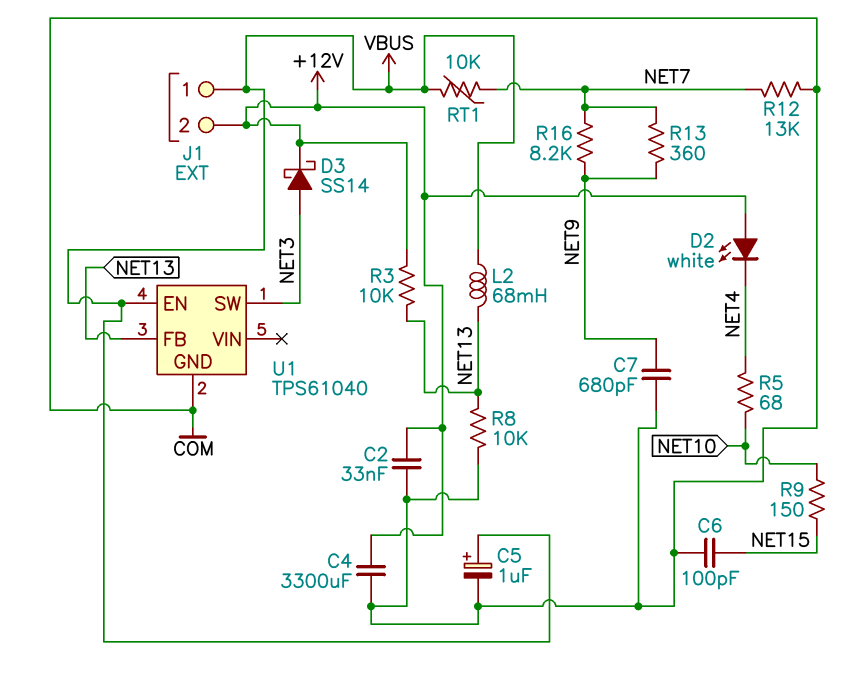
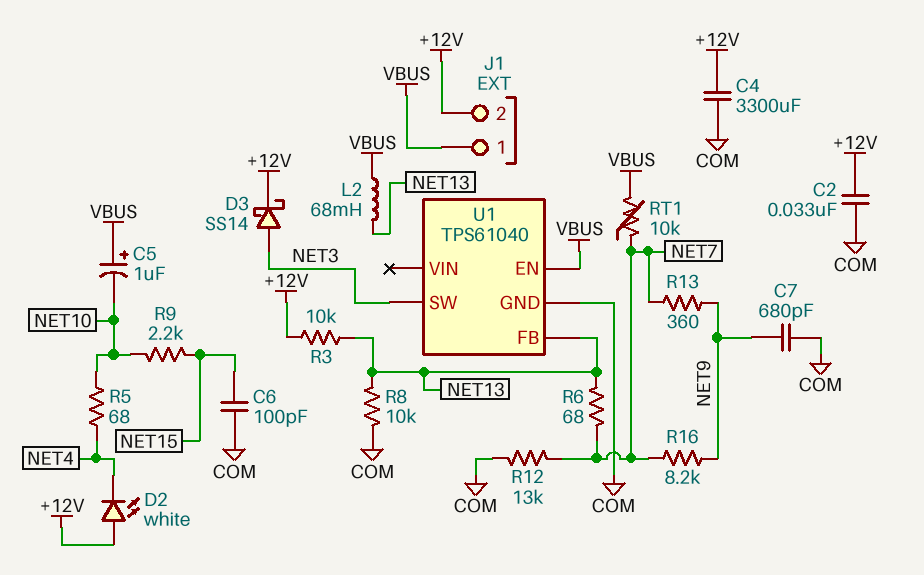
C5: 1uF (plus VBUS, minus COM) -> 1uF (plus VBUS, minus NET10)
R6: none -> 68 (NET7, NET13)
R9: 150 (NET10, NET15) -> 2.2k (NET10, NET15)

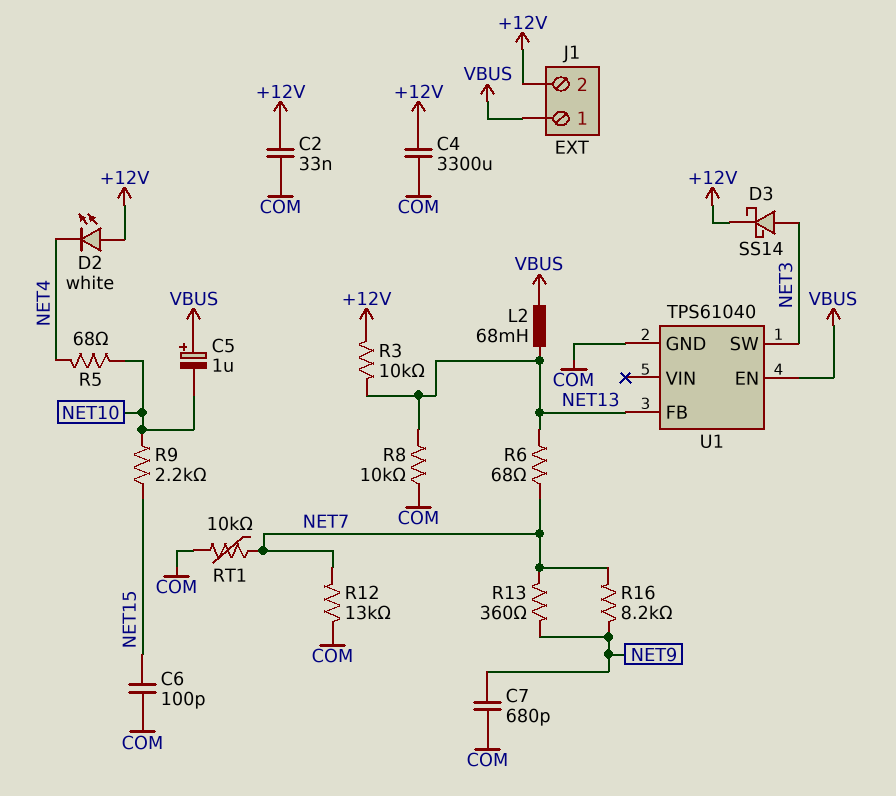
RT1: 10k (NET7, VBUS) -> 10k (COM, NET7)

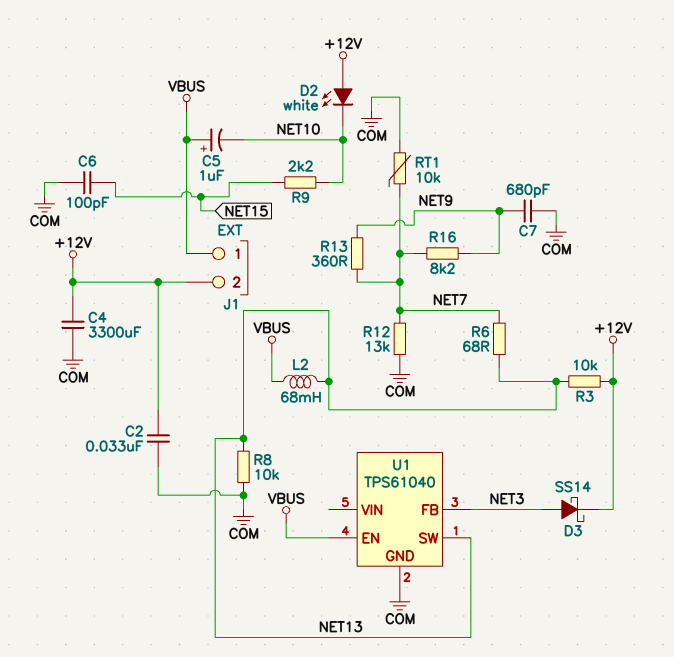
D2: LED white (A +12V, K NET4) -> LED white (A +12V, K NET10)
R5: 68 (NET4, NET10) -> none
U1 pin FB: NET13 -> NET3
U1 pin SW: NET3 -> NET13

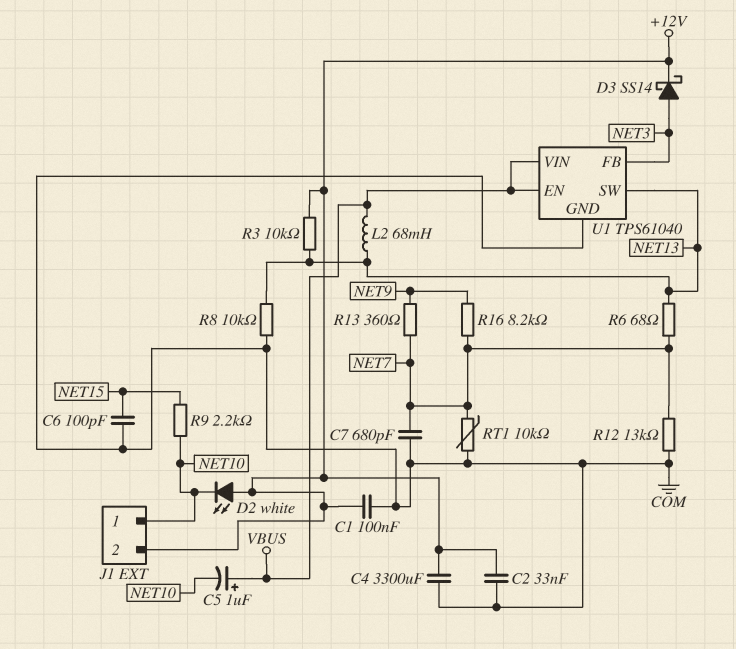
C1: none -> 100nF (+12V, COM)
C7: 680pF (COM, NET9) -> 680pF (COM, NET7)
J1 pin 1: VBUS -> NET10
U1 pin VIN: none -> VBUS

